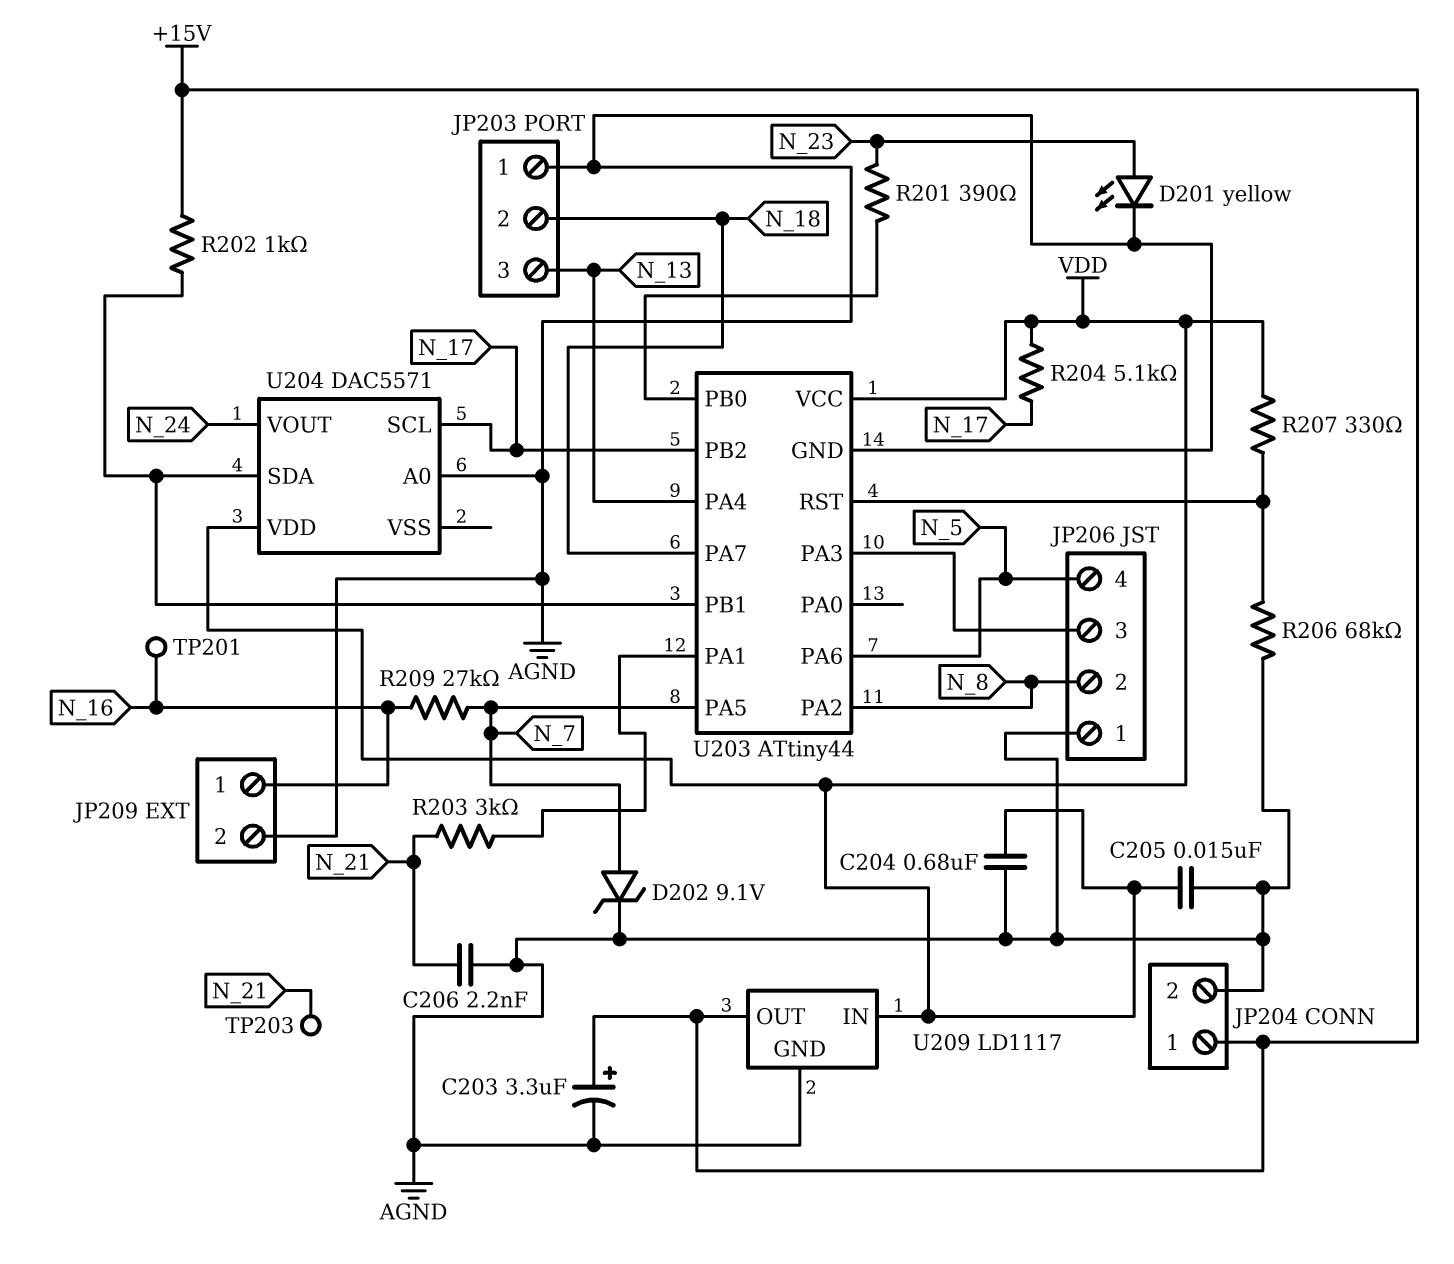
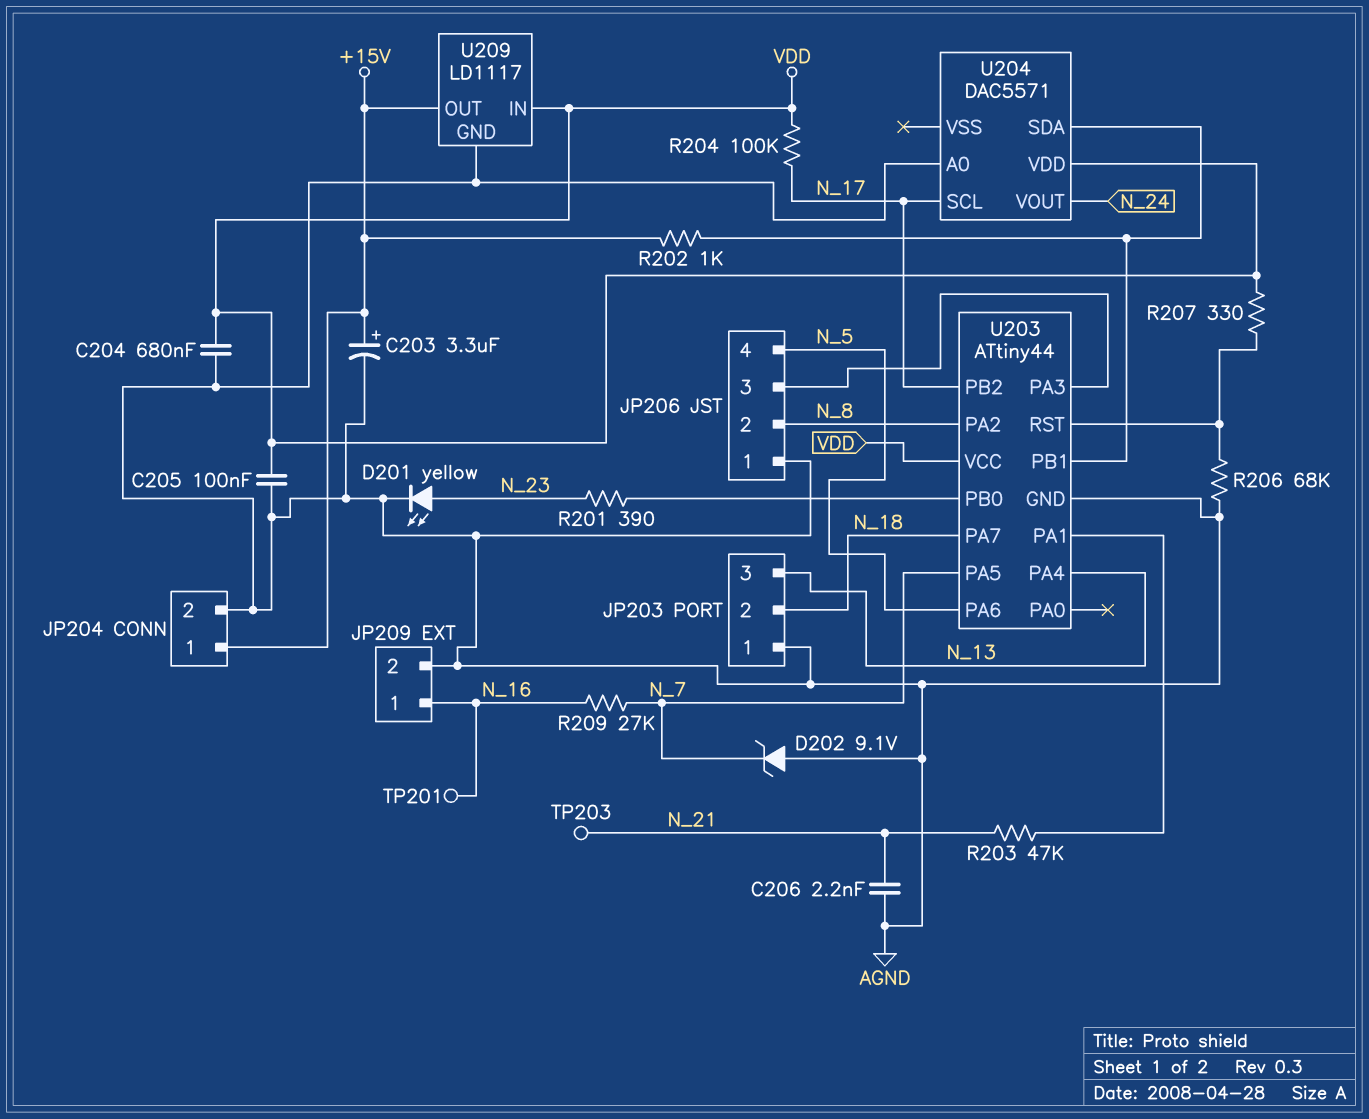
C205: 15nF (AGND, VDD) -> 100nF (AGND, VDD)
D202: zener 9.1V (A N_7, K AGND) -> zener 9.1V (A AGND, K N_7)
R203: 3k (N_21, U203/PA1) -> 47k (N_21, U203/PA1)
R204: 5.1k (N_17, VDD) -> 100k (N_17, VDD)

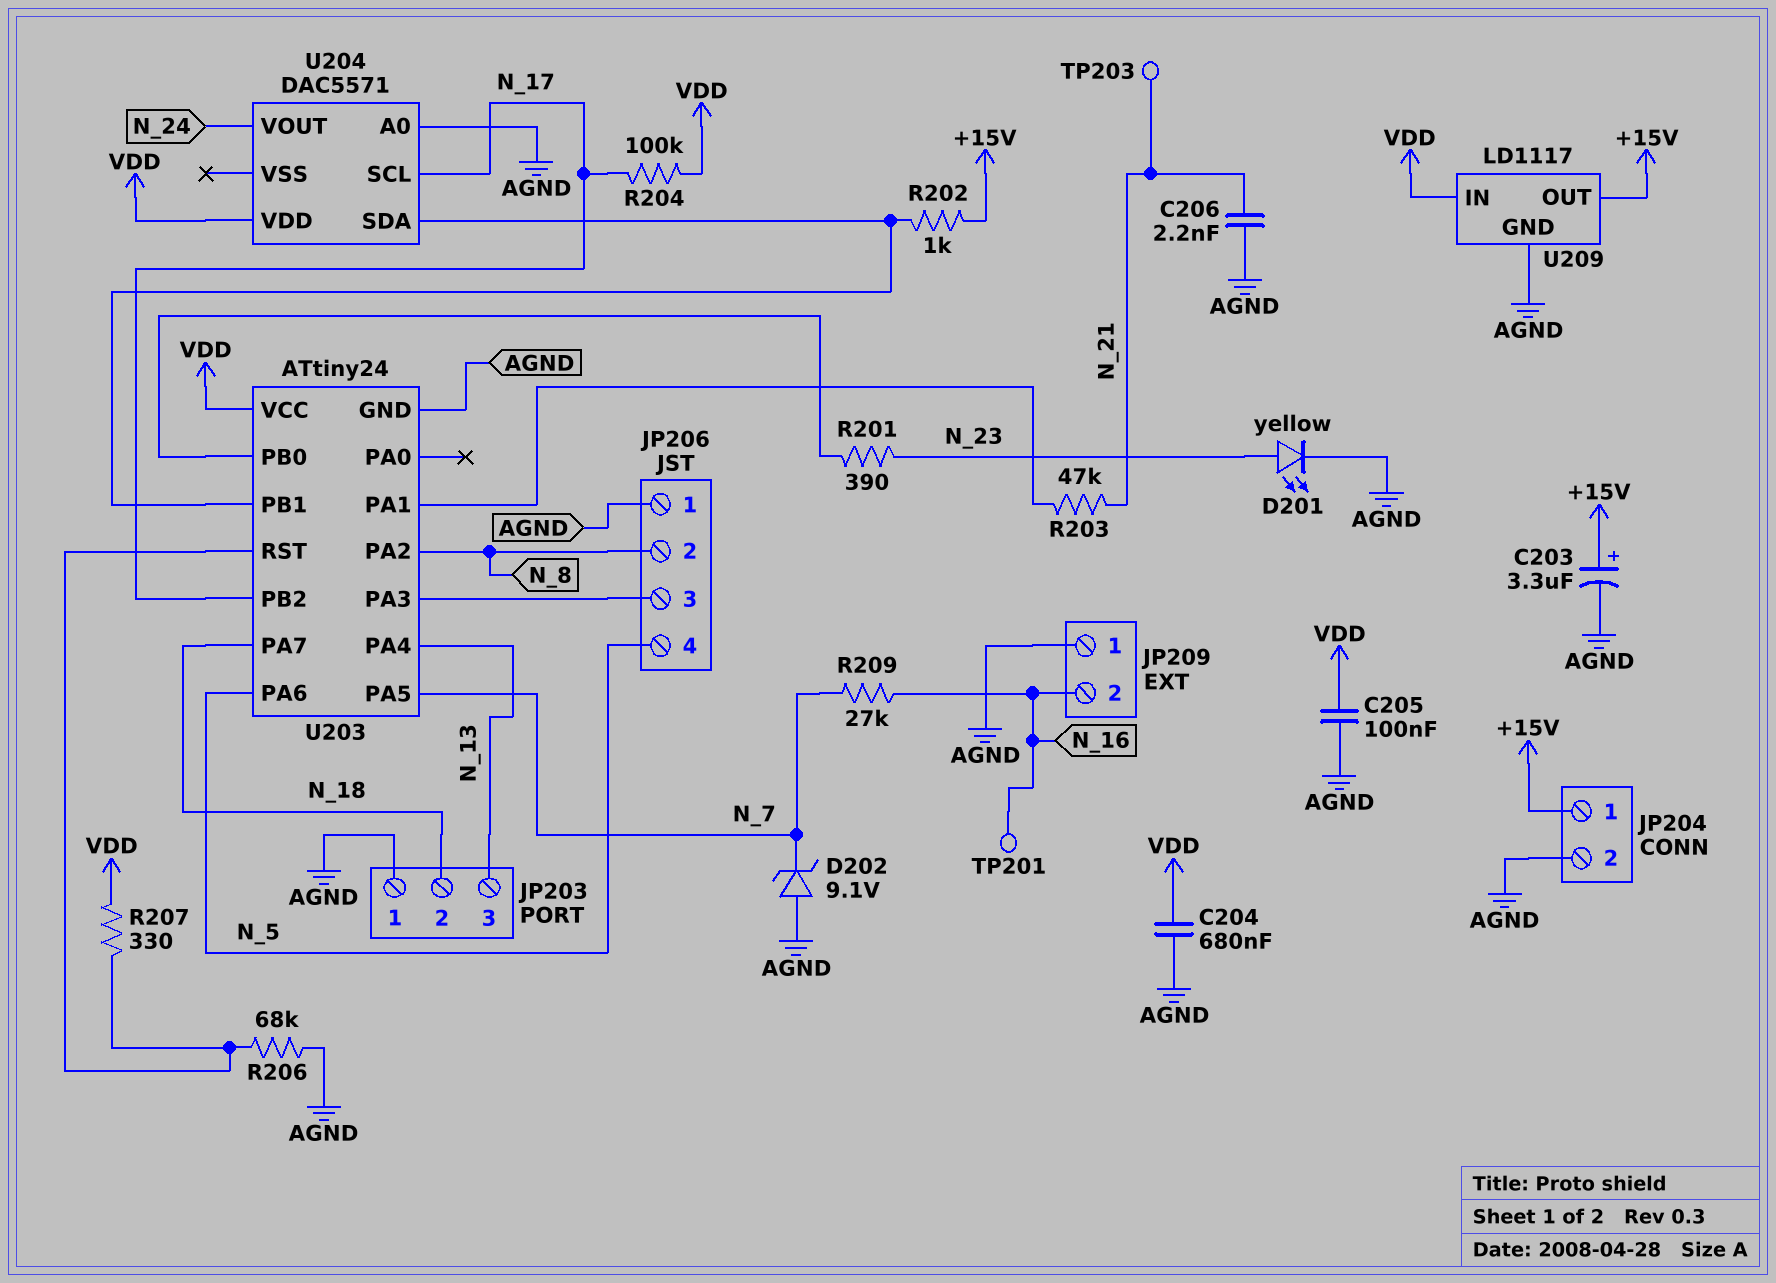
JP209 pin 1: N_16 -> AGND
JP209 pin 2: AGND -> N_16
U203: ATtiny44 -> ATtiny24

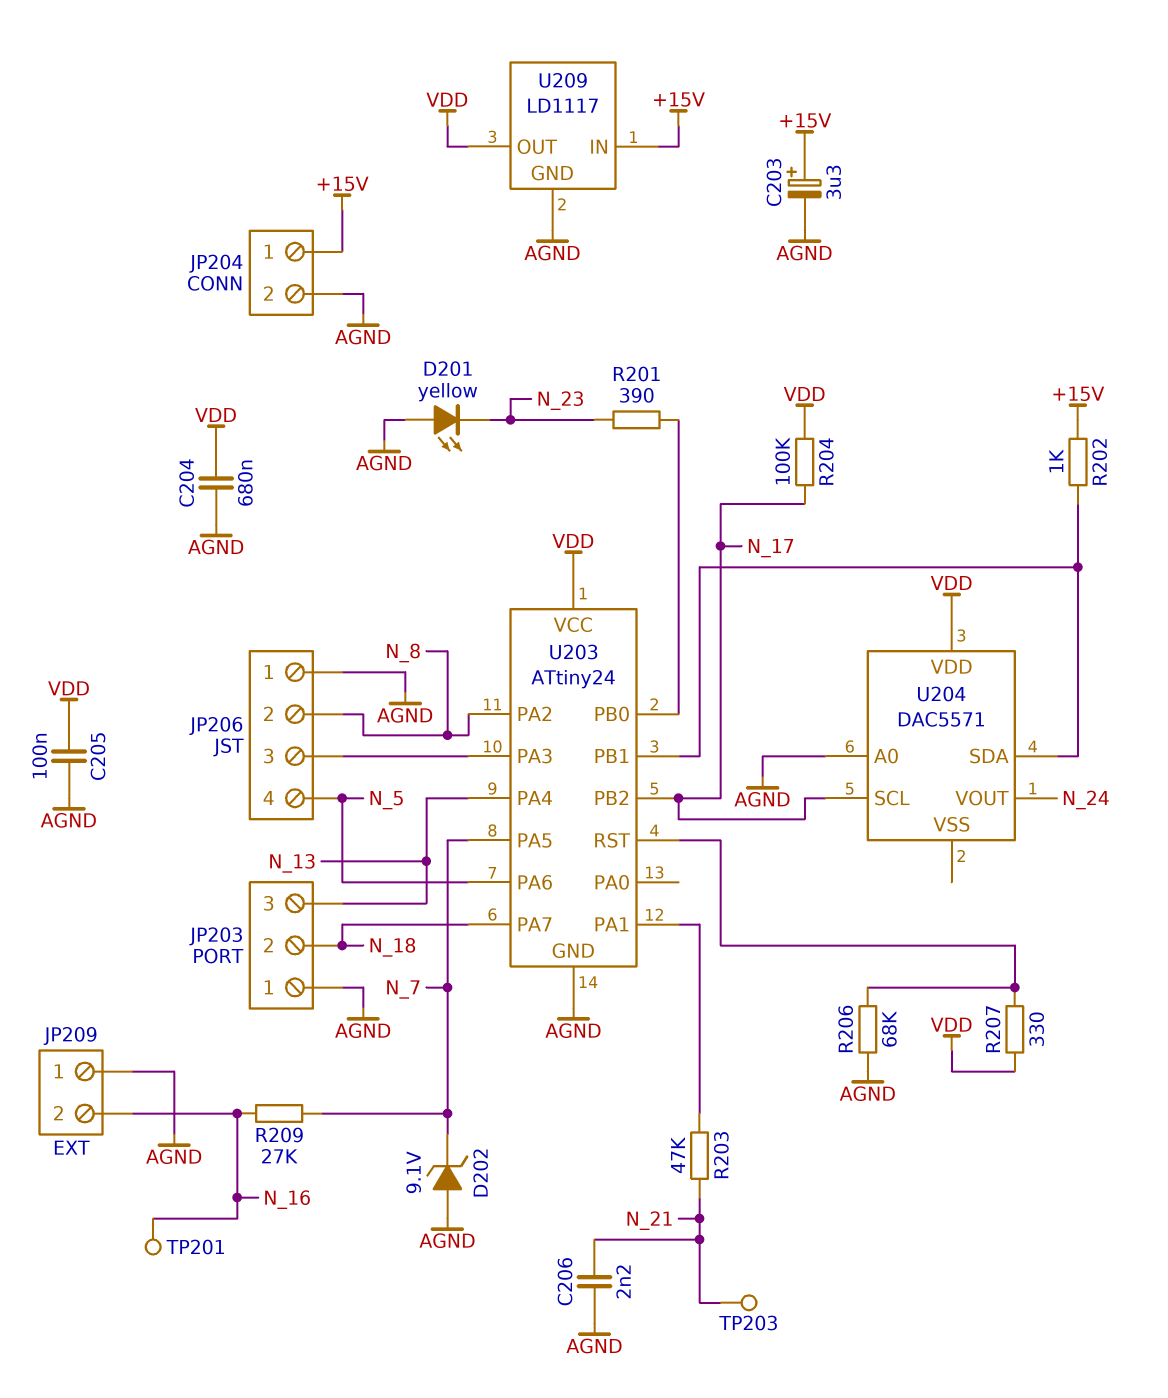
D201: LED yellow (A N_23, K AGND) -> LED yellow (A AGND, K N_23)
U209 pin IN: VDD -> +15V
U209 pin OUT: +15V -> VDD

